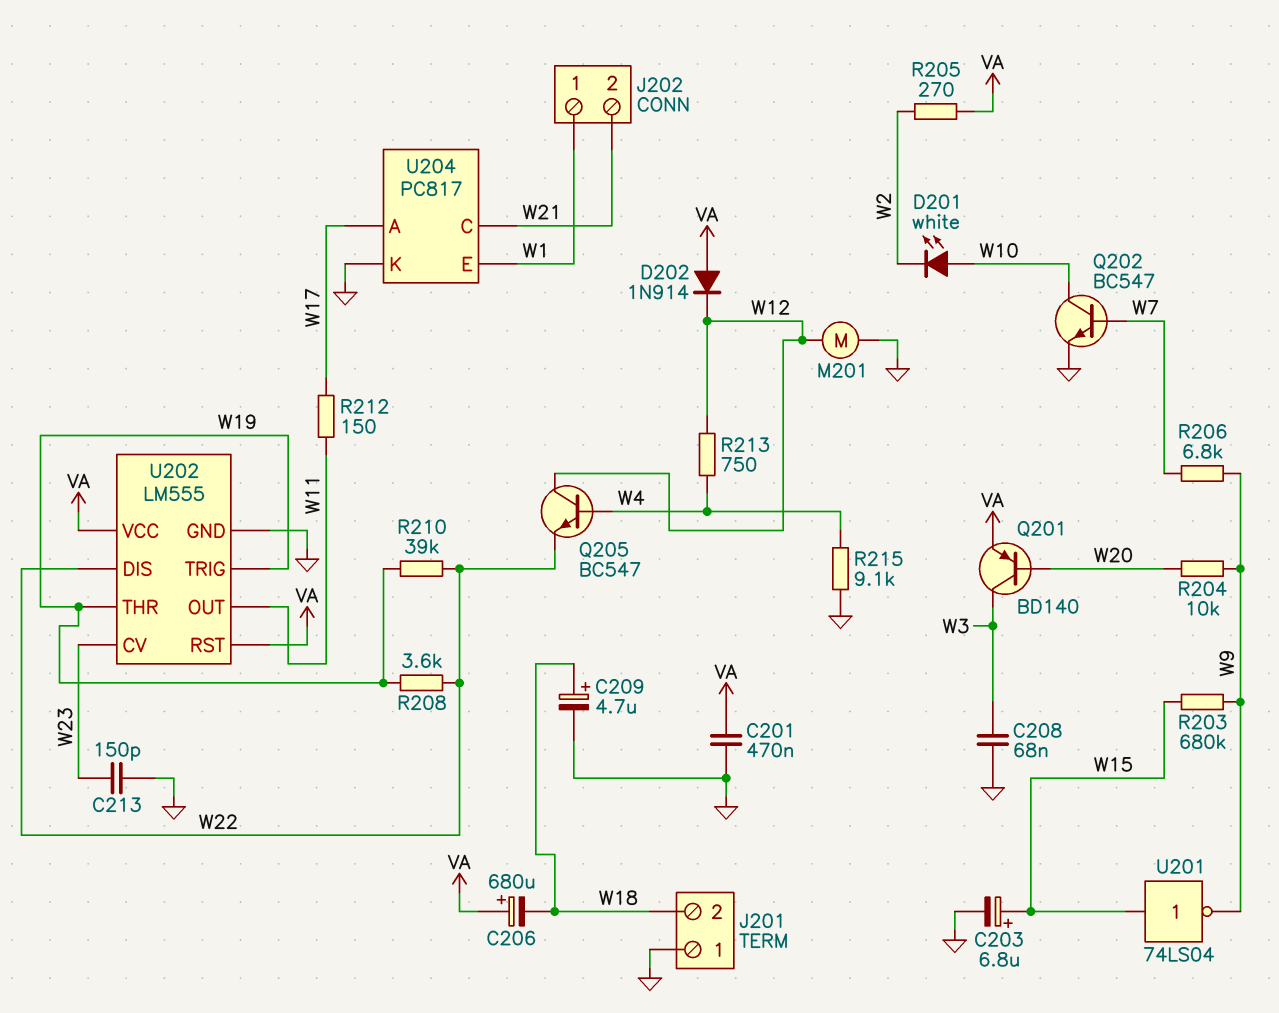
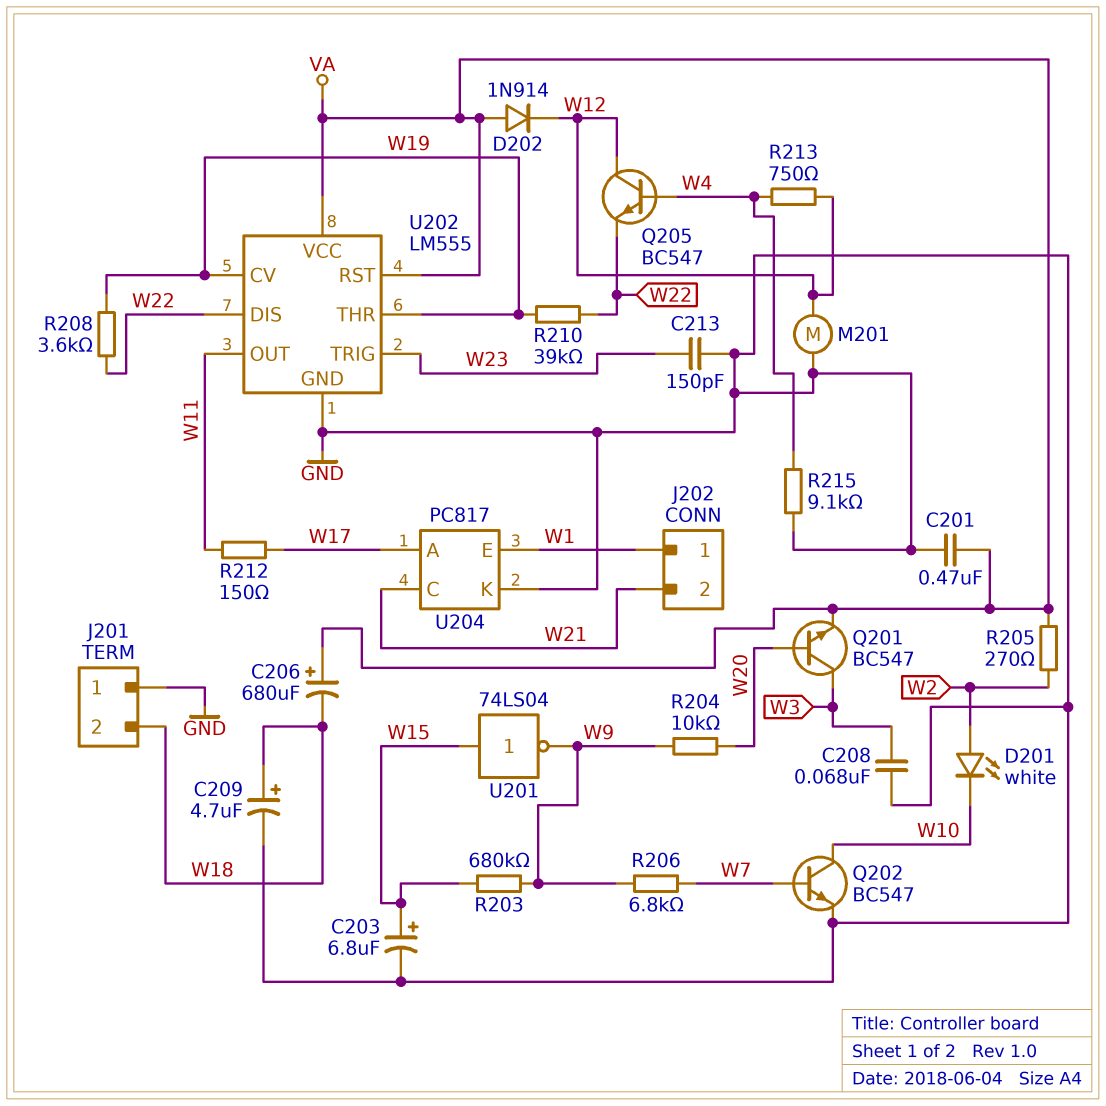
D201: LED white (A W10, K W2) -> LED white (A W2, K W10)
Q201: PNP BD140 (B W20, C W3, E VA) -> NPN BC547 (B W20, C W3, E VA)
U202 pin CV: W23 -> W19
U202 pin TRIG: W19 -> W23

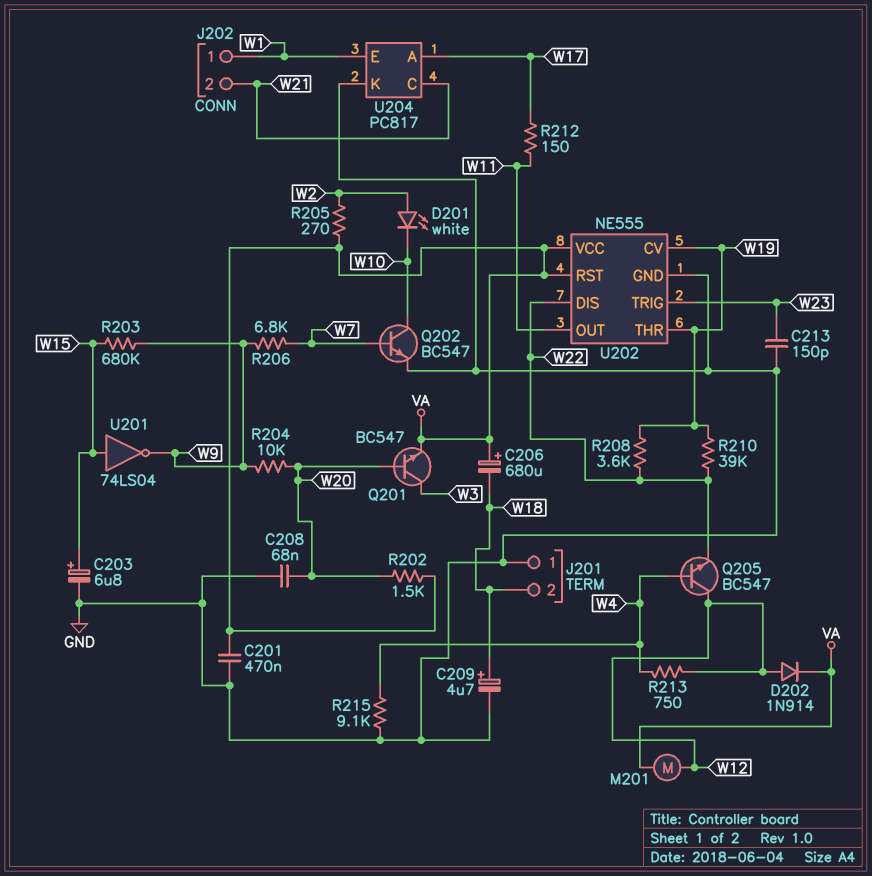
C208: 68nF (GND, W3) -> 68nF (GND, W20)
D202: diode 1N914 (A VA, K W12) -> diode 1N914 (A W12, K VA)
M201: motor (GND, W12) -> motor (VA, W12)
R202: none -> 1.5k (VA, W20)
U202: LM555 -> NE555

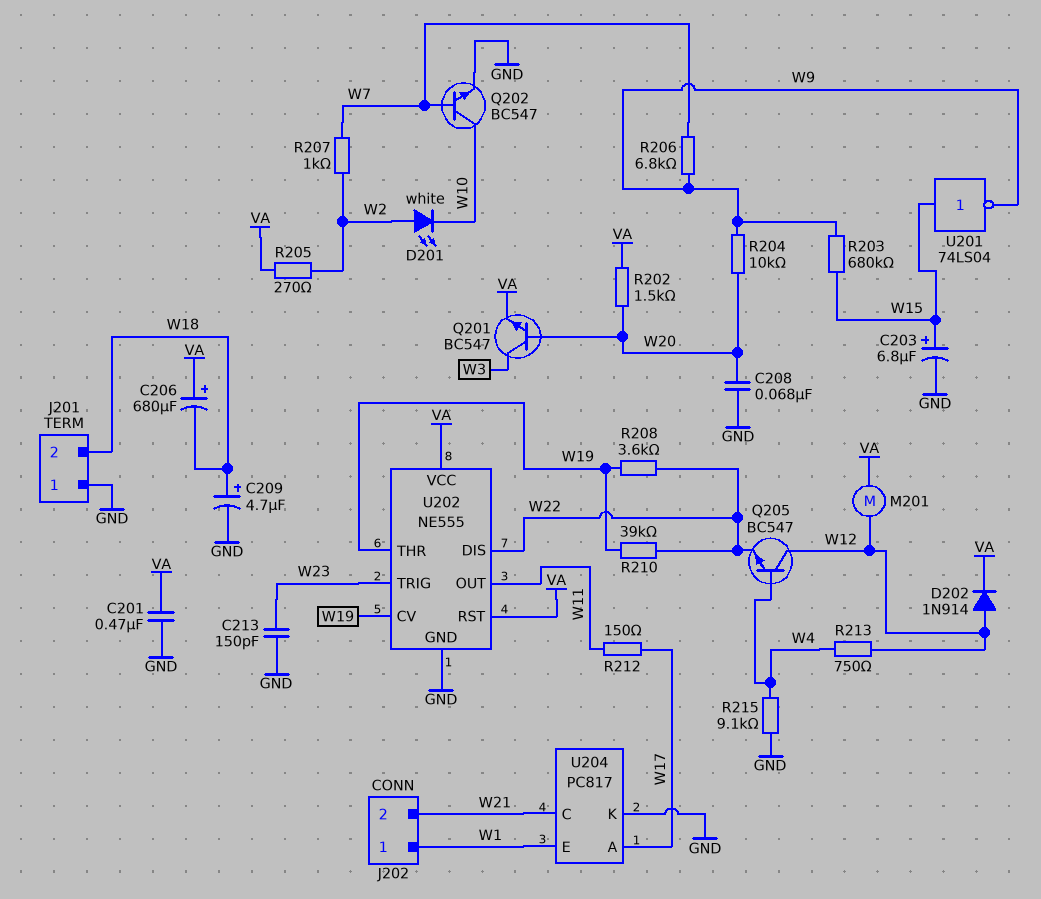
R207: none -> 1k (W2, W7)

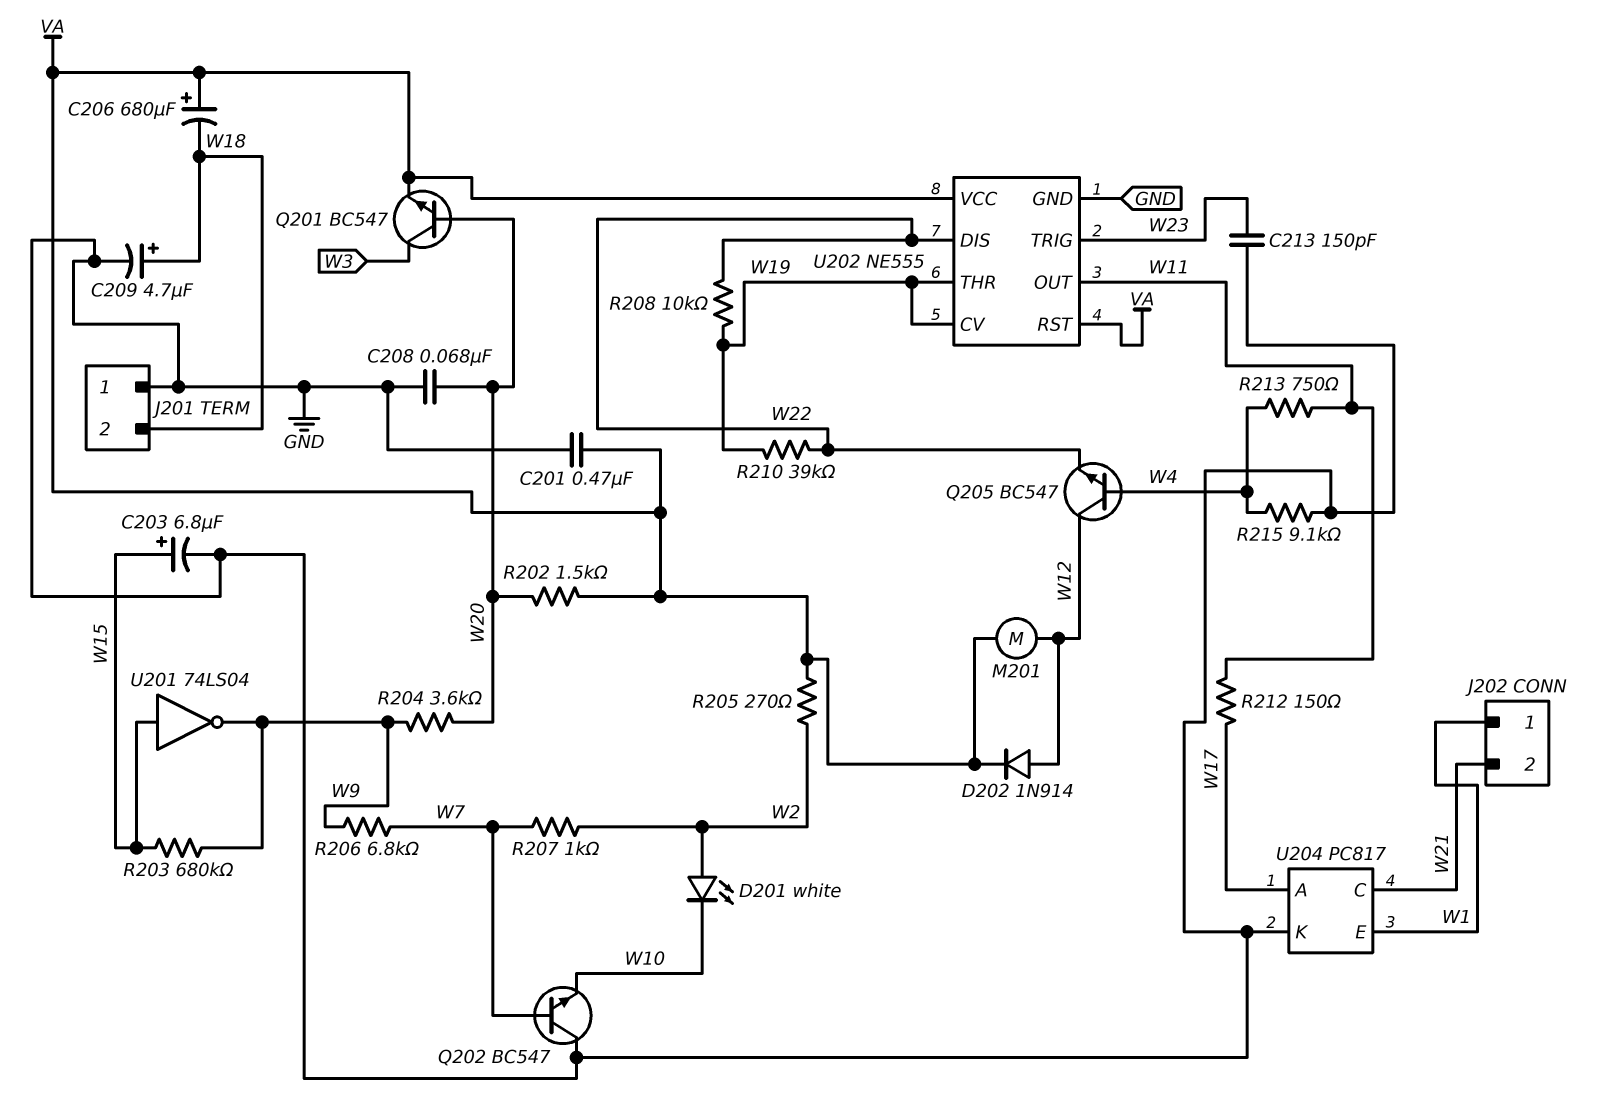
Q202: NPN BC547 (B W7, C W10, E GND) -> NPN BC547 (B W7, C GND, E W10)
R204: 10k (W9, W20) -> 3.6k (W9, W20)
R208: 3.6k (W19, W22) -> 10k (W19, W22)
R213: 750 (W4, W12) -> 750 (W4, W11)

